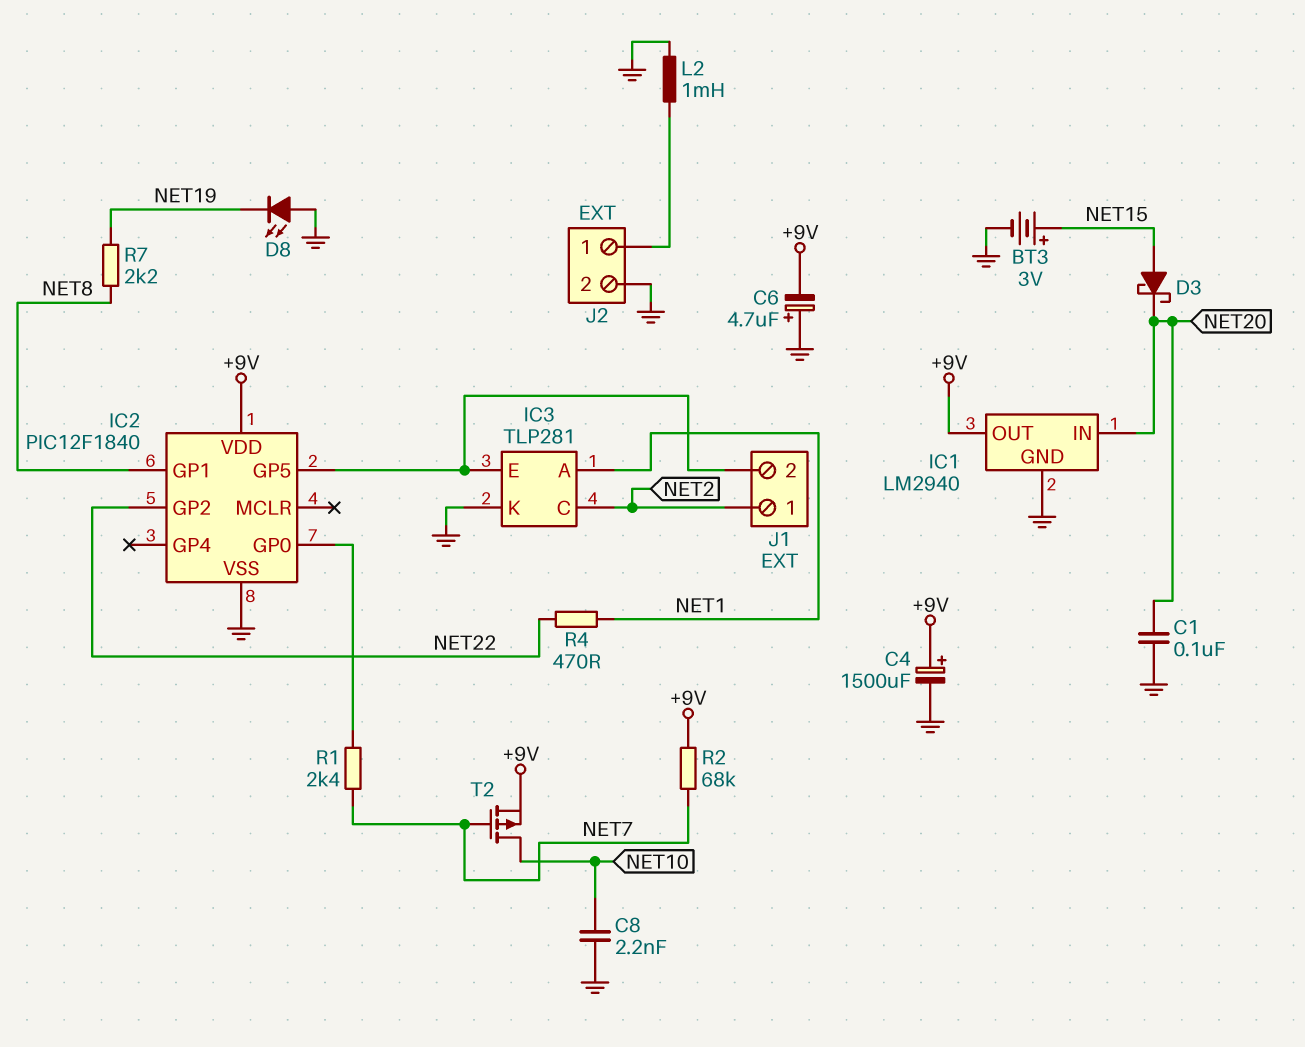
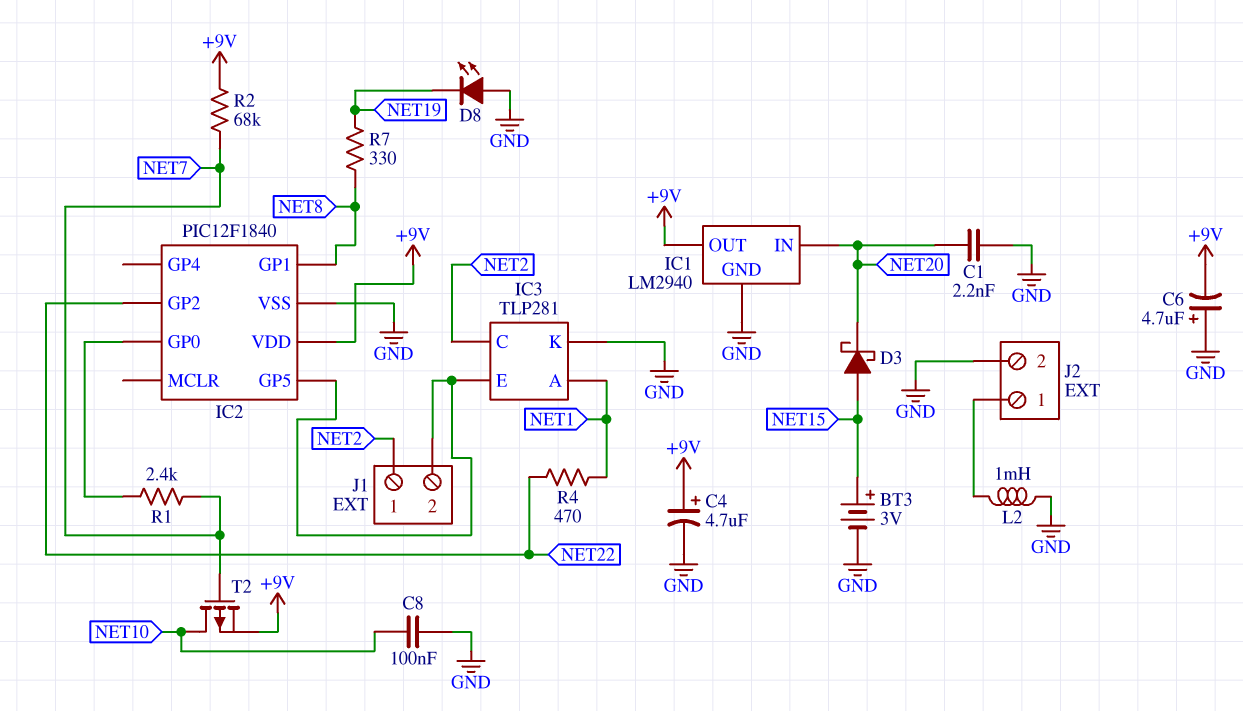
C1: 100nF (GND, NET20) -> 2.2nF (GND, NET20)
C4: 1500uF (plus +9V, minus GND) -> 4.7uF (plus +9V, minus GND)
C8: 2.2nF (GND, NET10) -> 100nF (GND, NET10)
R7: 2.2k (NET8, NET19) -> 330 (NET8, NET19)

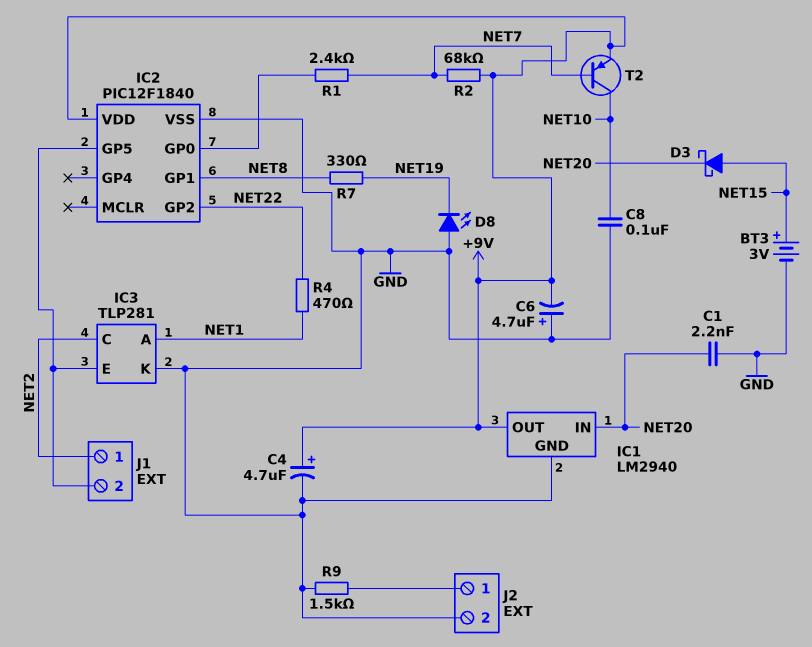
L2: 1mH (GND, J2/1) -> none
R9: none -> 1.5k (GND, J2/1)
T2: PMOS (G NET7, D NET10, S +9V) -> PNP (B NET7, C NET10, E +9V)

